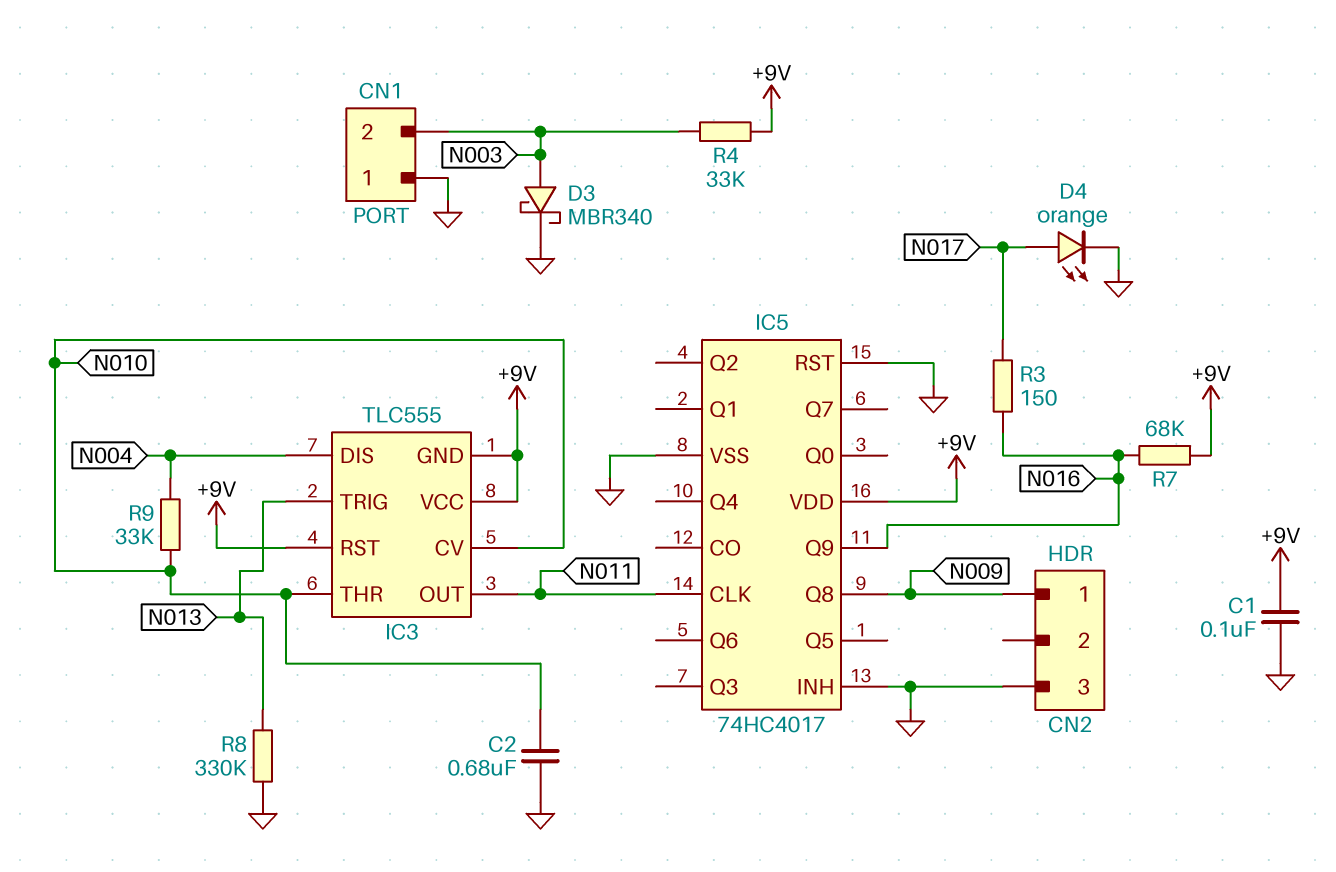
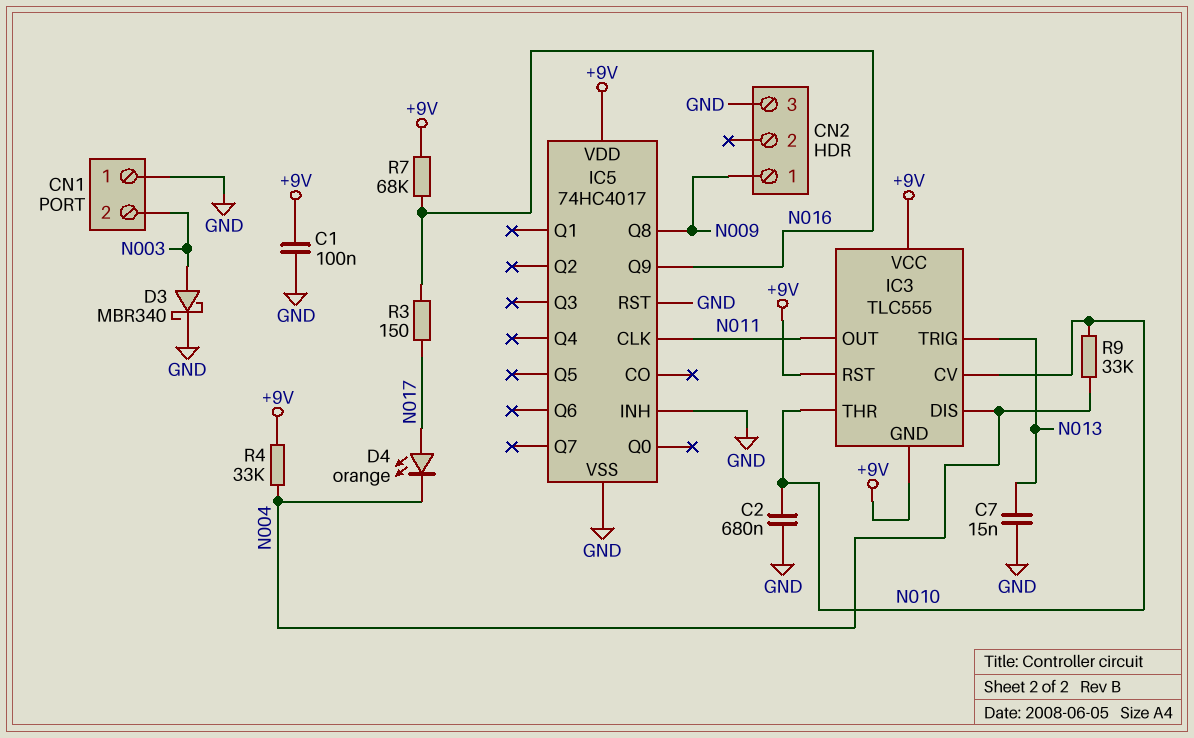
C7: none -> 15nF (GND, N013)
D4: LED orange (A N017, K GND) -> LED orange (A N017, K N004)
R4: 33k (+9V, N003) -> 33k (+9V, N004)
R8: 330k (GND, N013) -> none

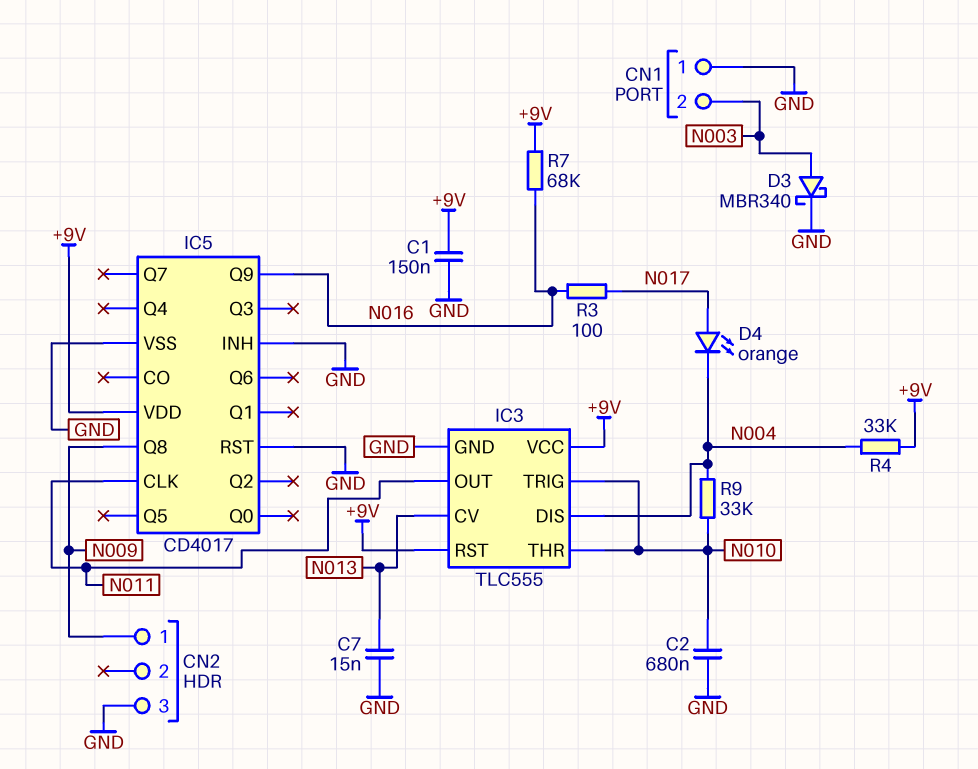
C1: 100nF (+9V, GND) -> 150nF (+9V, GND)
IC3 pin CV: N010 -> N013
IC3 pin GND: +9V -> GND
IC3 pin TRIG: N013 -> N010
IC5: 74HC4017 -> CD4017
R3: 150 (N016, N017) -> 100 (N016, N017)

